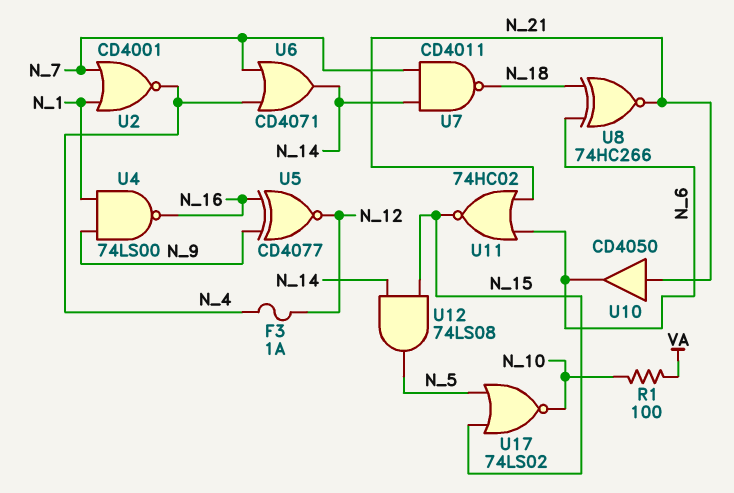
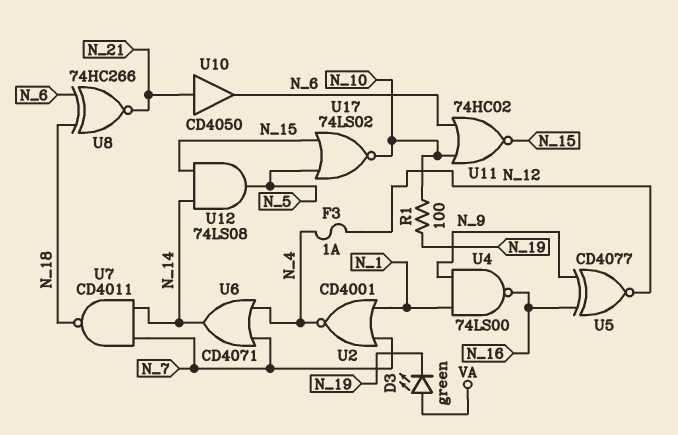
D3: none -> LED green (A VA, K N_19)
R1: 100 (N_10, VA) -> 100 (N_10, N_19)
U11: NOR 74HC02 (in N_6, in N_21, out N_15) -> NOR 74HC02 (in N_6, in N_10, out N_15)

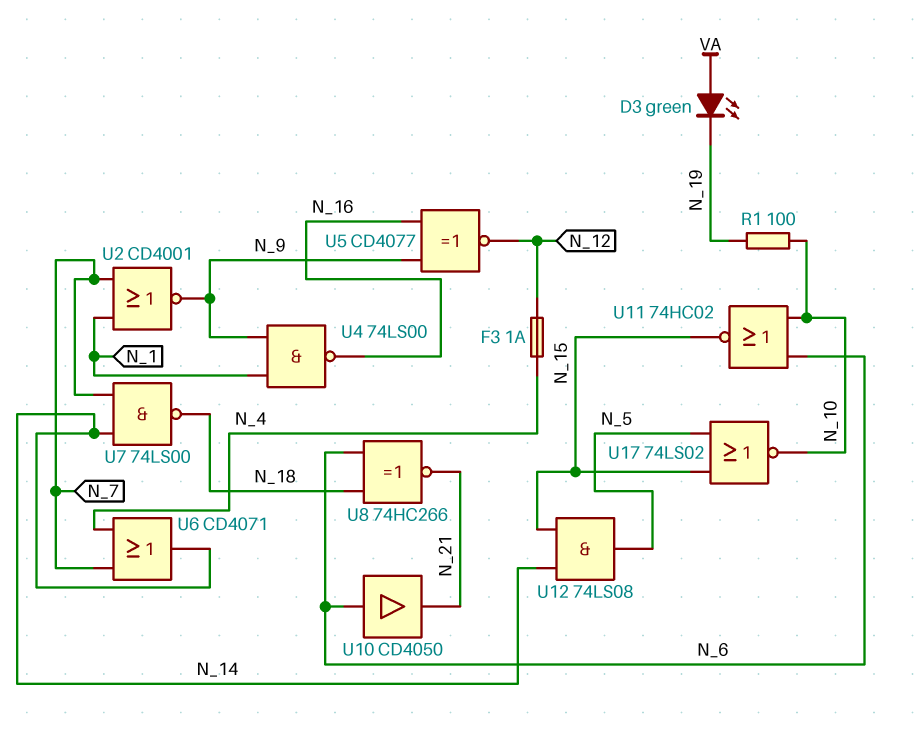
U2: NOR CD4001 (in N_1, in N_7, out N_4) -> NOR CD4001 (in N_1, in N_7, out N_9)
U7: NAND CD4011 (in N_7, in N_14, out N_18) -> NAND 74LS00 (in N_7, in N_14, out N_18)
U10: buffer CD4050 (in N_21, out N_6) -> buffer CD4050 (in N_6, out N_21)

